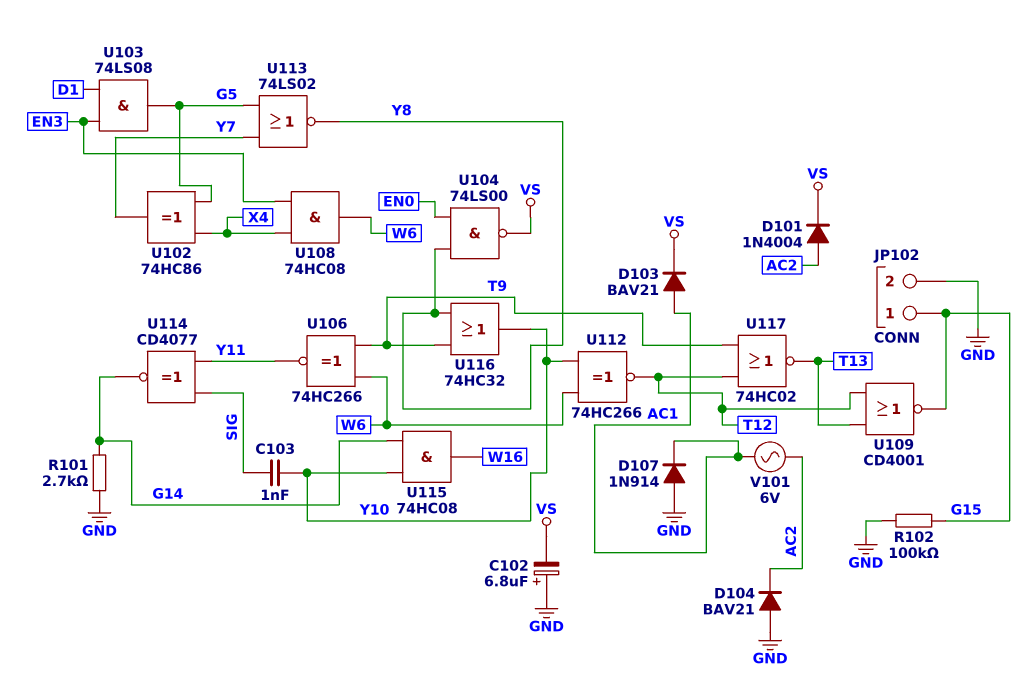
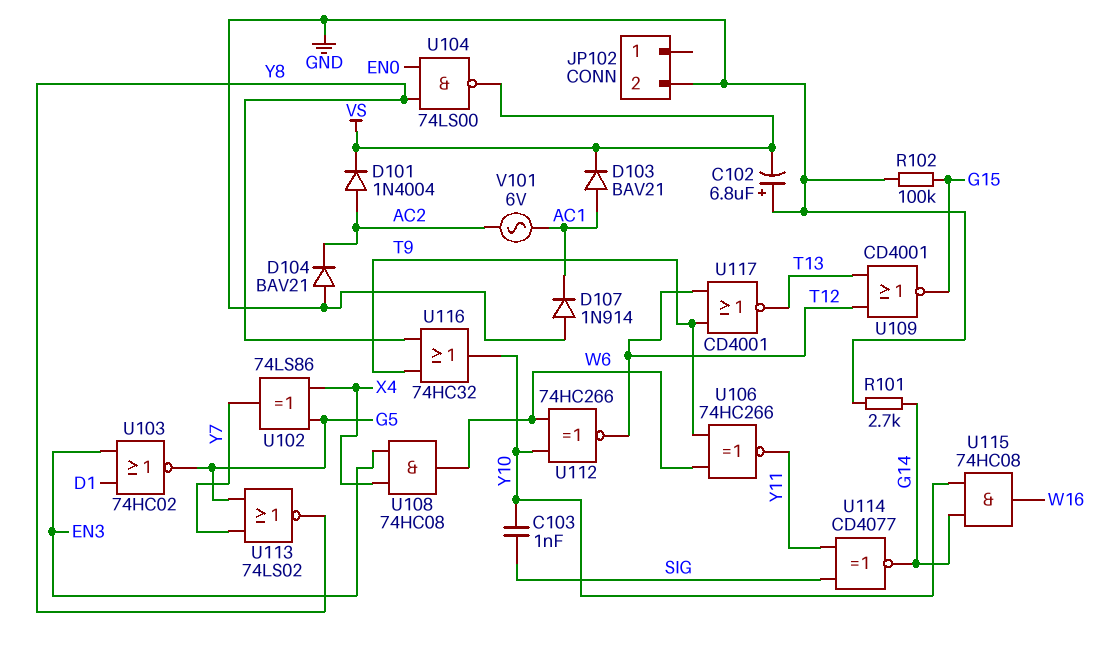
JP102 pin 1: G15 -> none
U102: XOR 74HC86 (in G5, in X4, out Y7) -> XOR 74LS86 (in G5, in X4, out Y7)
U103: AND 74LS08 (in D1, in EN3, out G5) -> NOR 74HC02 (in D1, in EN3, out G5)
U117: NOR 74HC02 (in T9, in T12, out T13) -> NOR CD4001 (in T9, in T12, out T13)

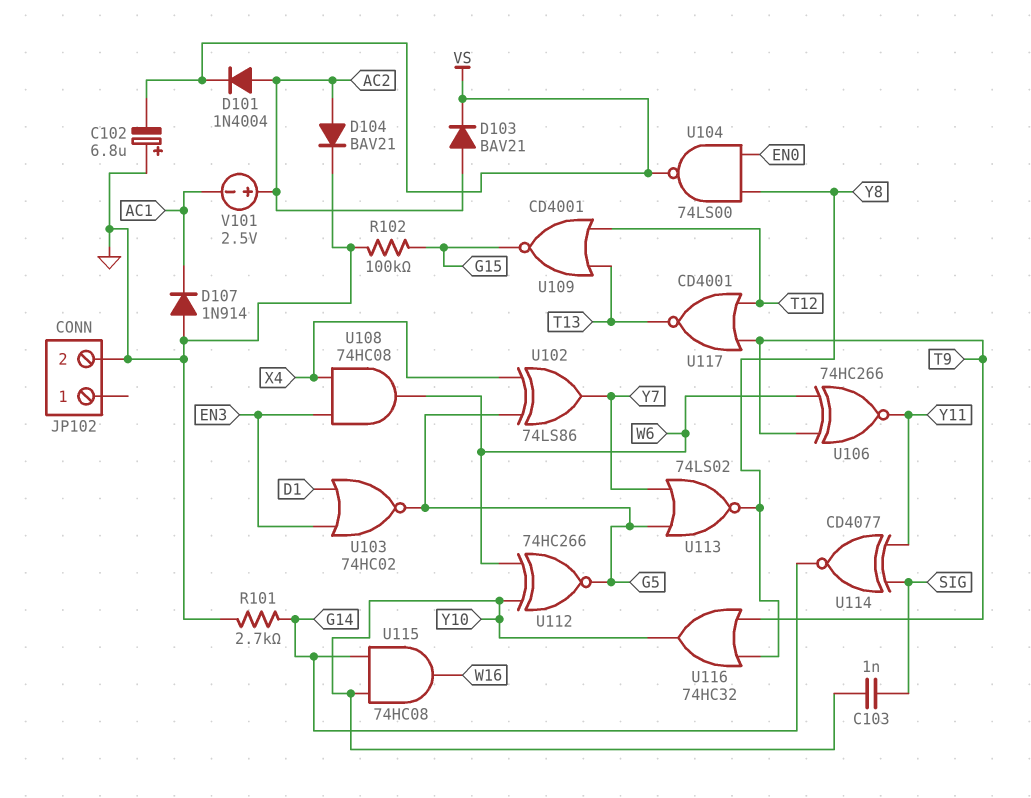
D103: diode BAV21 (A AC1, K VS) -> diode BAV21 (A AC2, K VS)
D104: diode BAV21 (A GND, K AC2) -> diode BAV21 (A AC2, K GND)
U112: XNOR 74HC266 (in W6, in Y10, out T12) -> XNOR 74HC266 (in W6, in Y10, out G5)
V101: AC 6V (AC1, AC2) -> 2.5V (plus AC2, minus AC1)

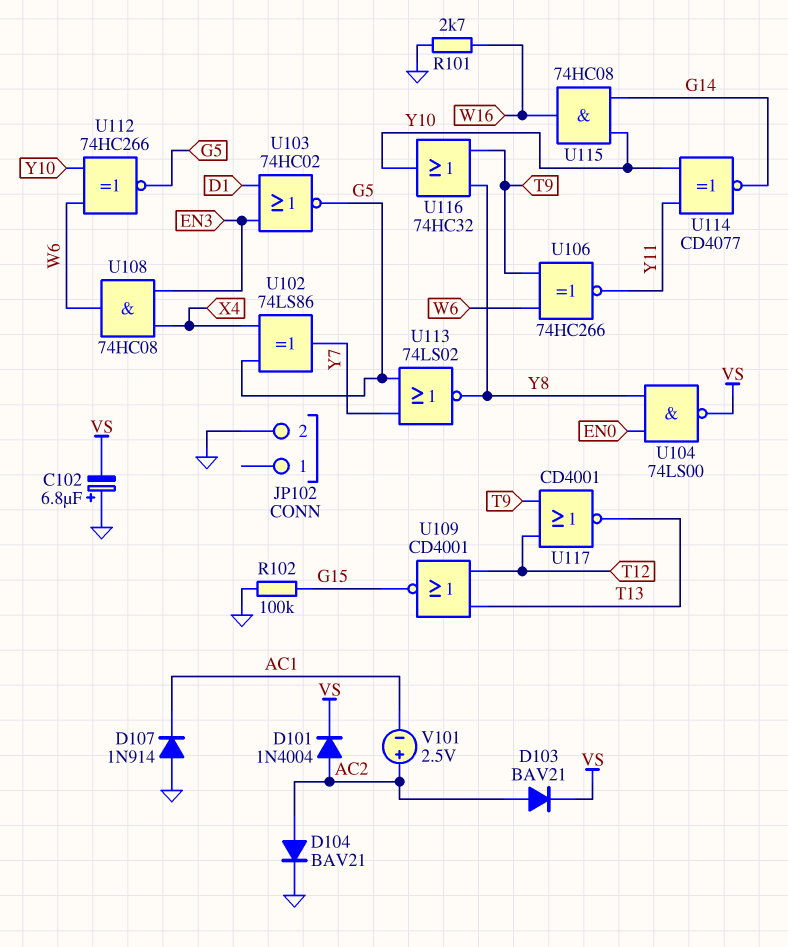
C103: 1nF (SIG, Y10) -> none
R101: 2.7k (G14, GND) -> 2.7k (GND, W16)
U114: XNOR CD4077 (in SIG, in Y11, out G14) -> XNOR CD4077 (in Y10, in Y11, out G14)

